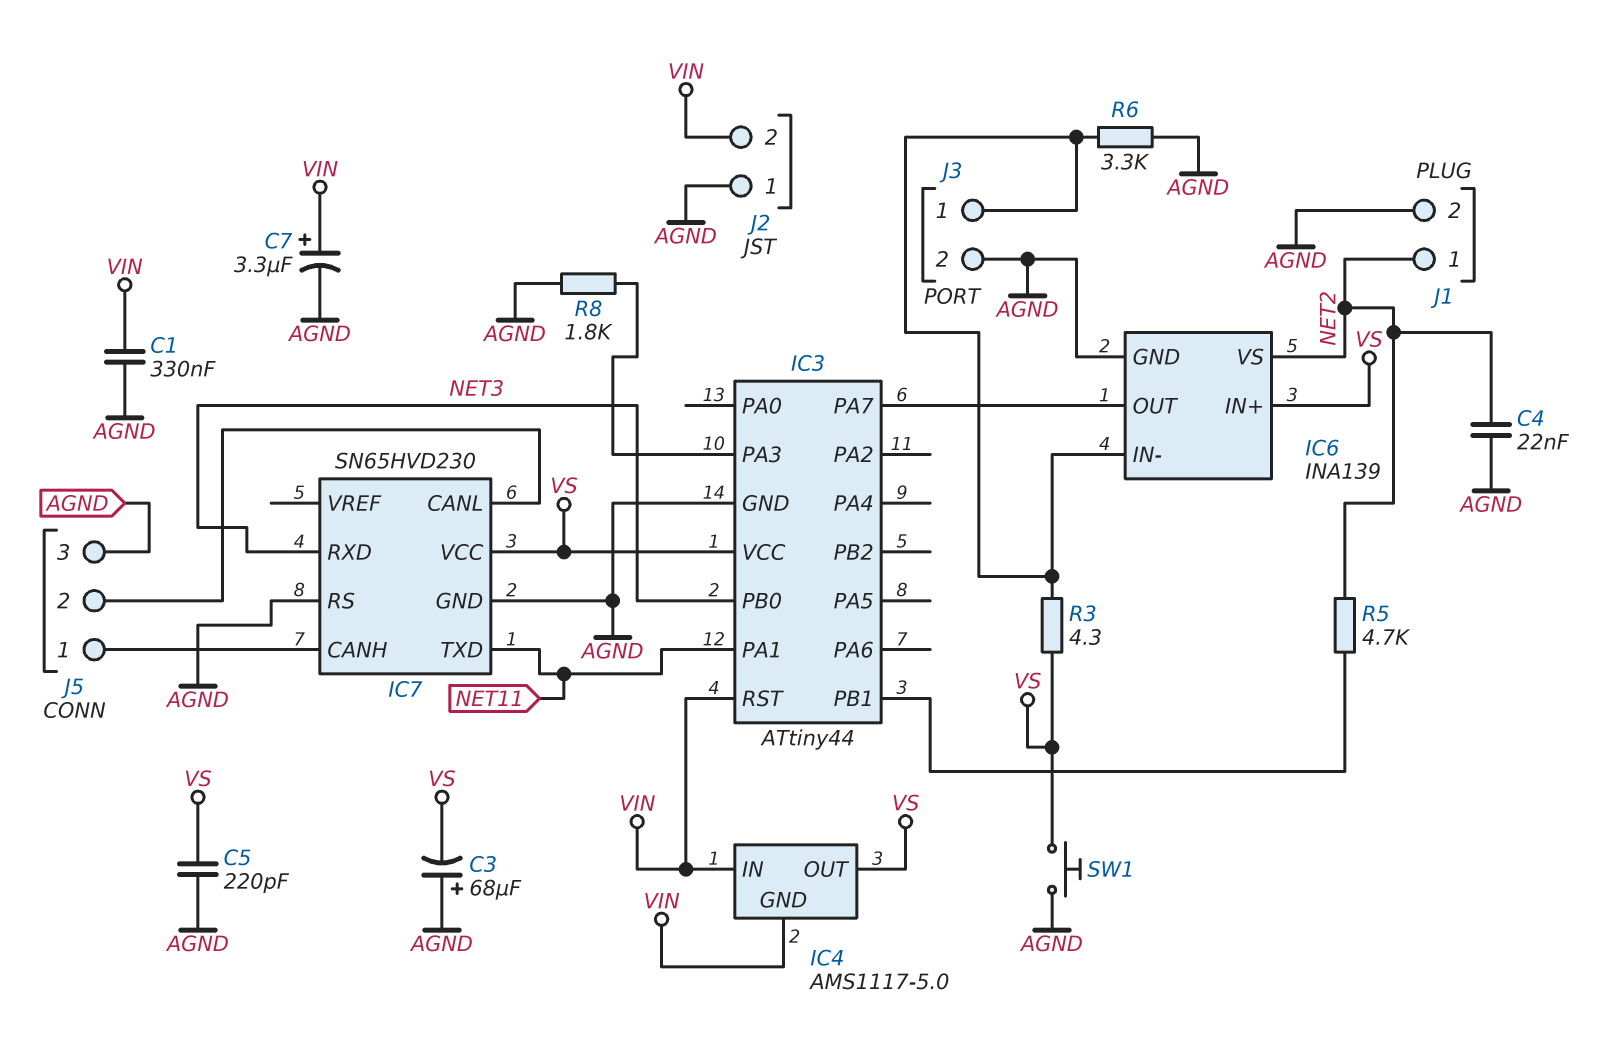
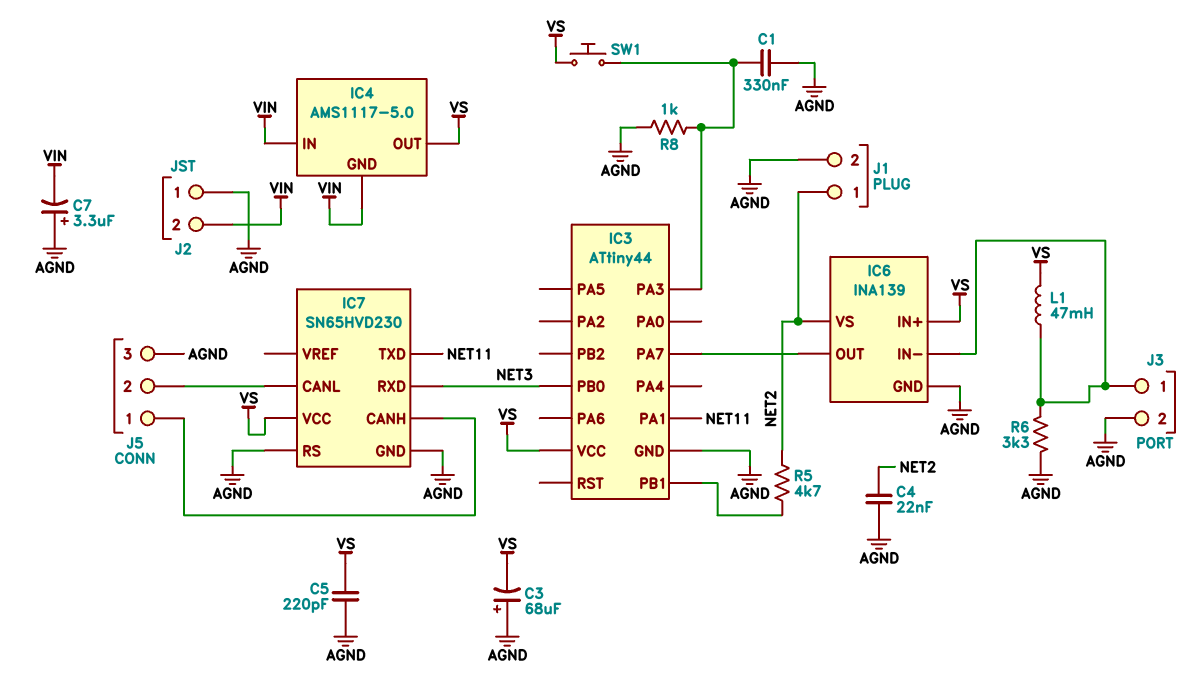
C1: 330nF (AGND, VIN) -> 330nF (AGND, IC3/PA3)
C7: 3.3uF (plus VIN, minus AGND) -> 3.3uF (plus AGND, minus VIN)
IC3 pin RST: VIN -> none
L1: none -> 47mH (IC6/IN-, VS)
R3: 4.3 (IC6/IN-, VS) -> none
R8: 1.8k (AGND, IC3/PA3) -> 1k (AGND, IC3/PA3)
SW1: button (AGND, VS) -> button (IC3/PA3, VS)

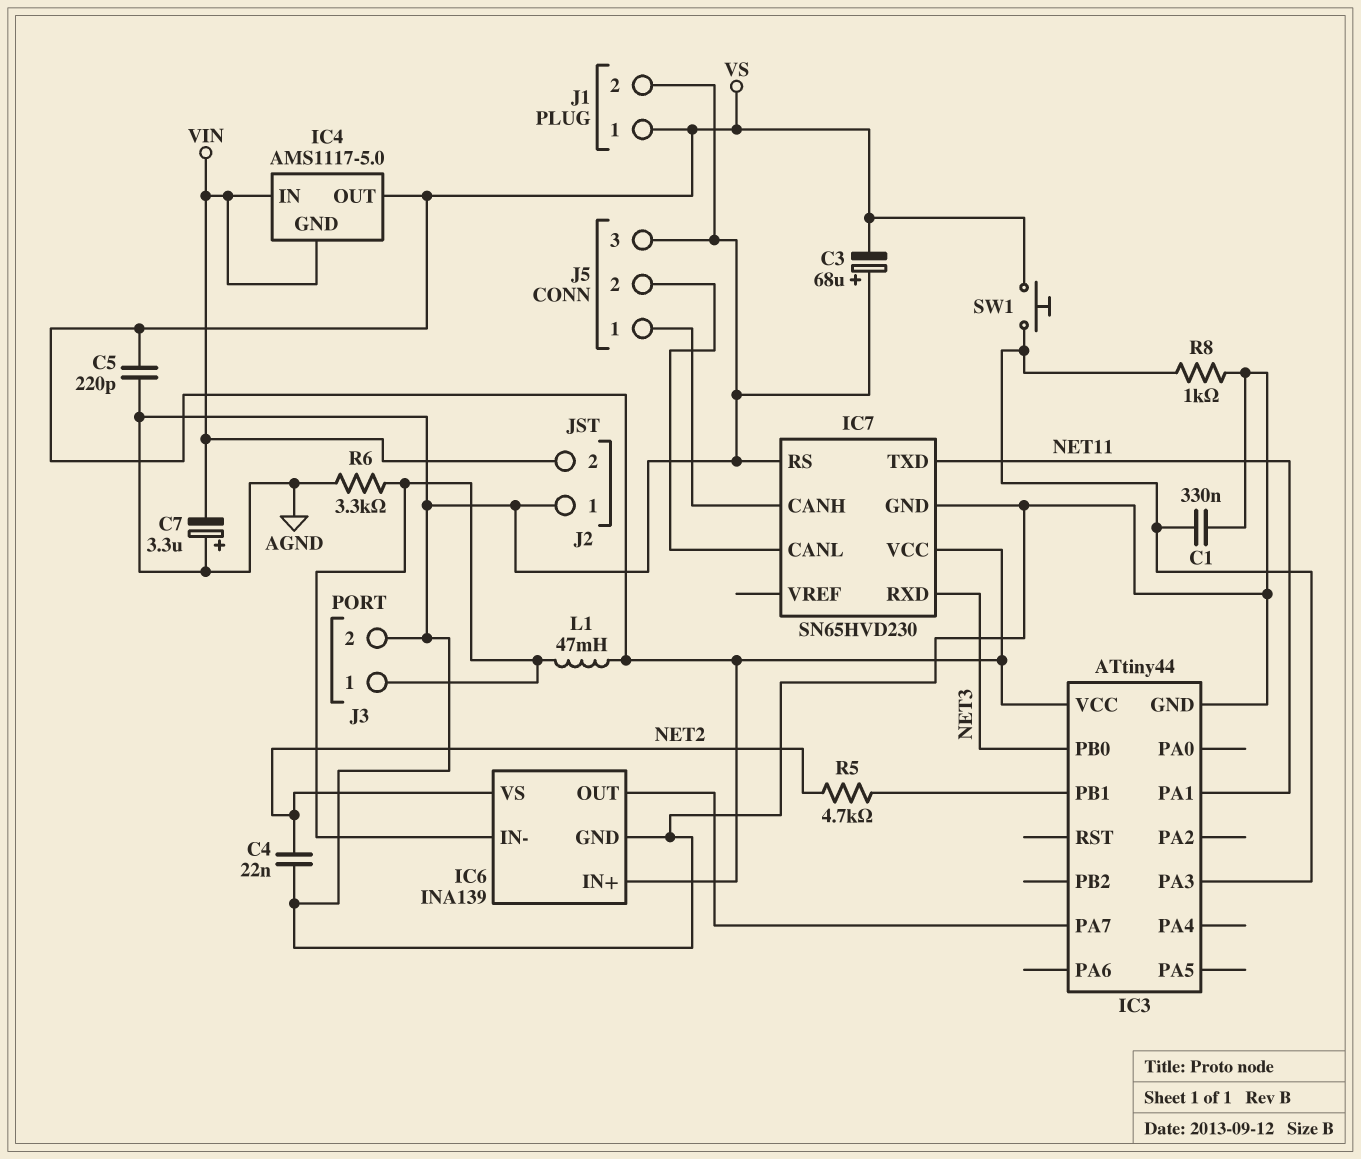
J1 pin 1: NET2 -> VS

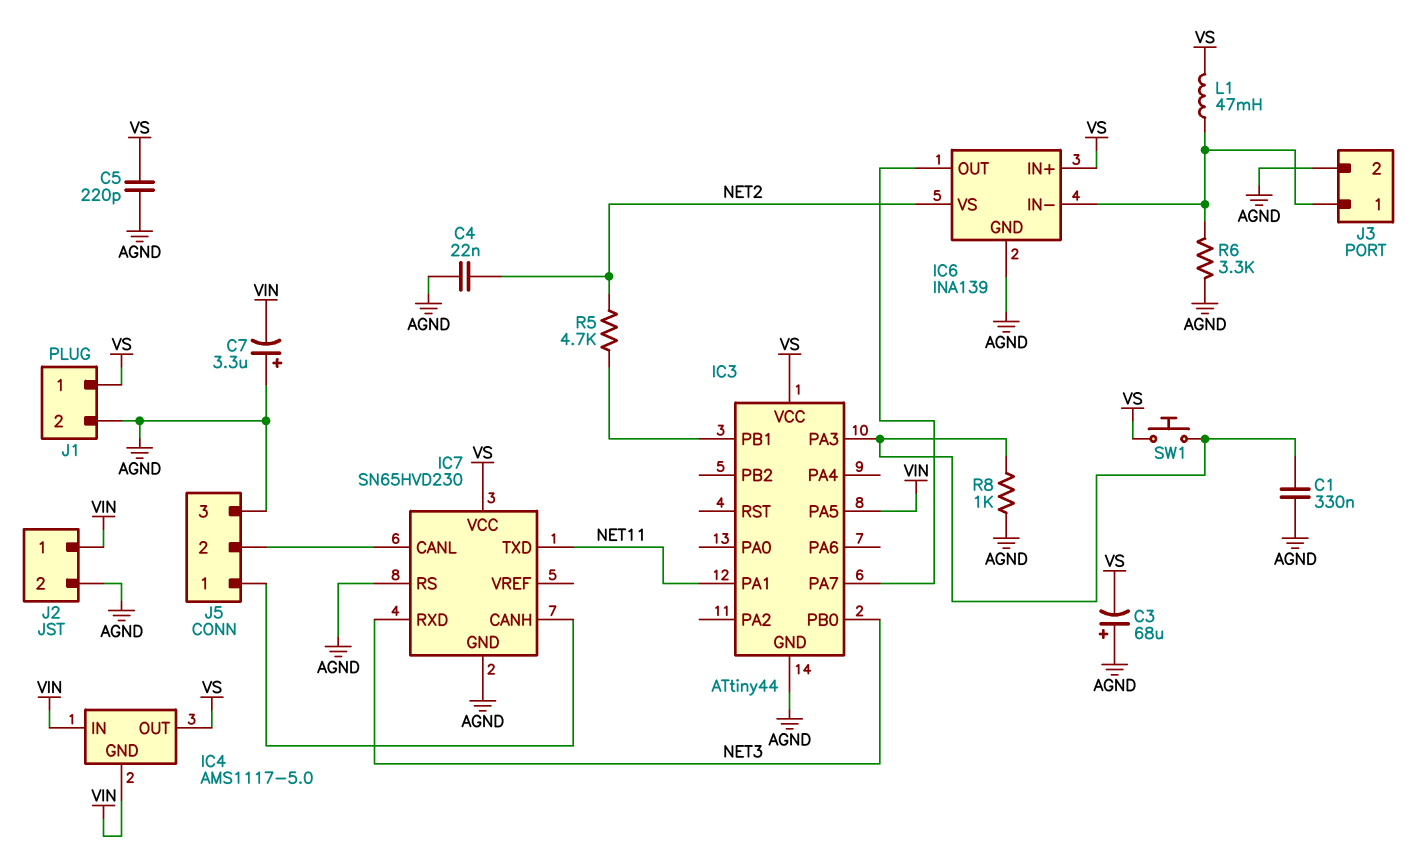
IC3 pin PA5: none -> VIN
J2 pin 1: AGND -> VIN
J2 pin 2: VIN -> AGND

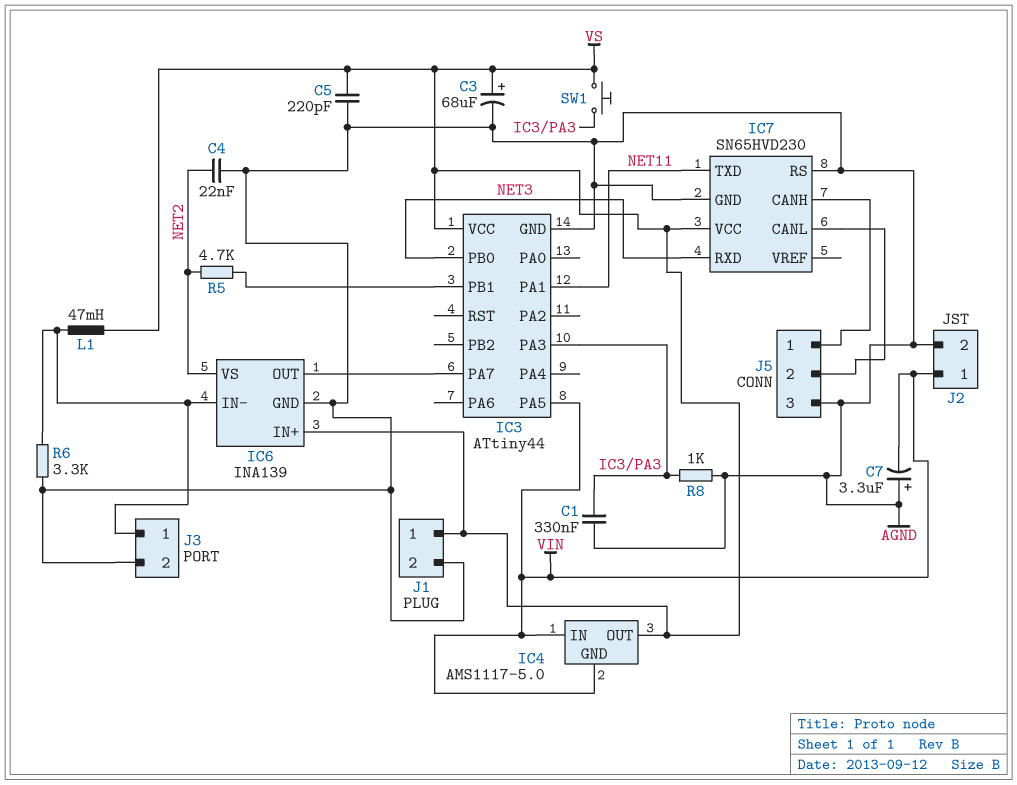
C3: 68uF (plus AGND, minus VS) -> 68uF (plus VS, minus AGND)

